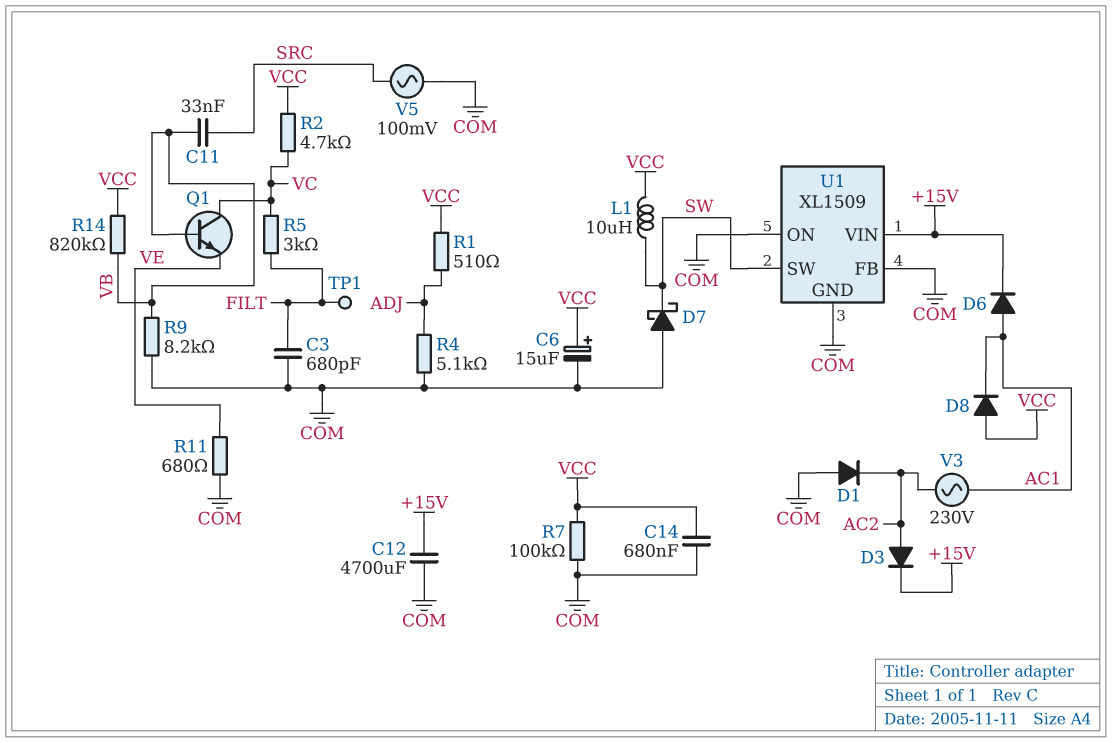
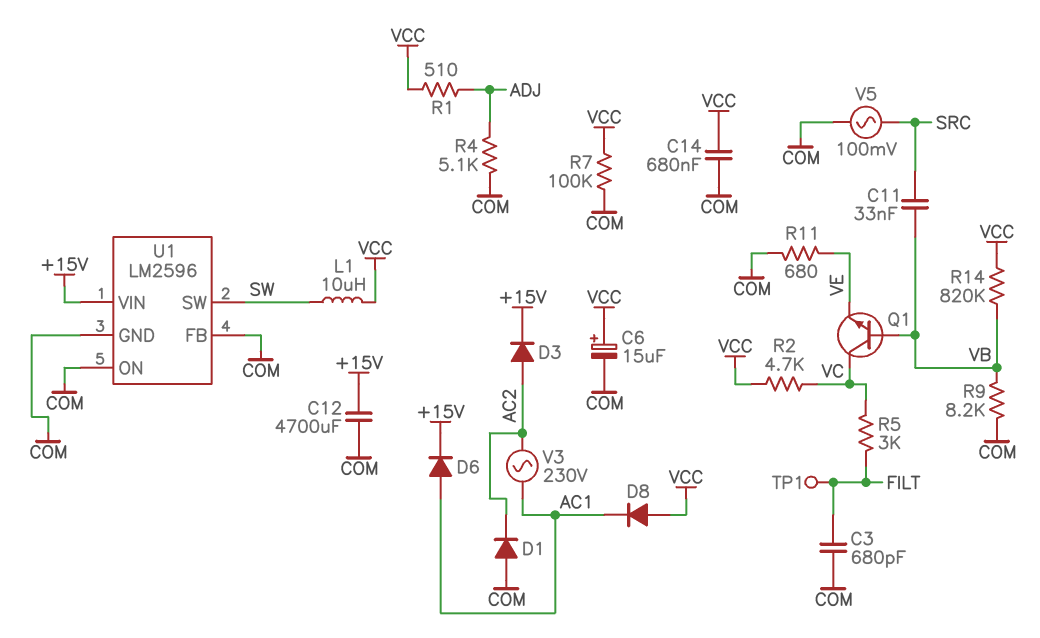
D7: schottky (A COM, K SW) -> none
U1: XL1509 -> LM2596

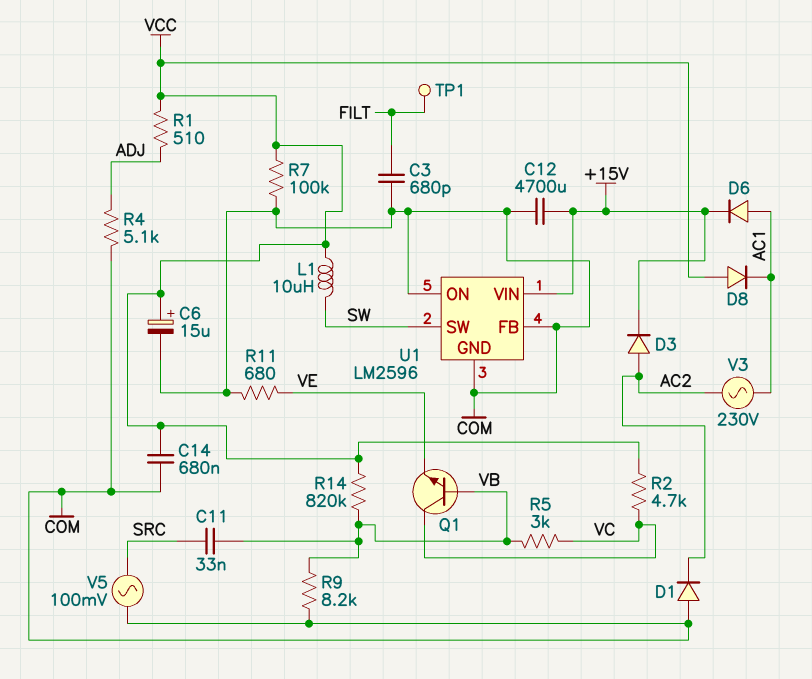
R5: 3k (FILT, VC) -> 3k (VB, VC)

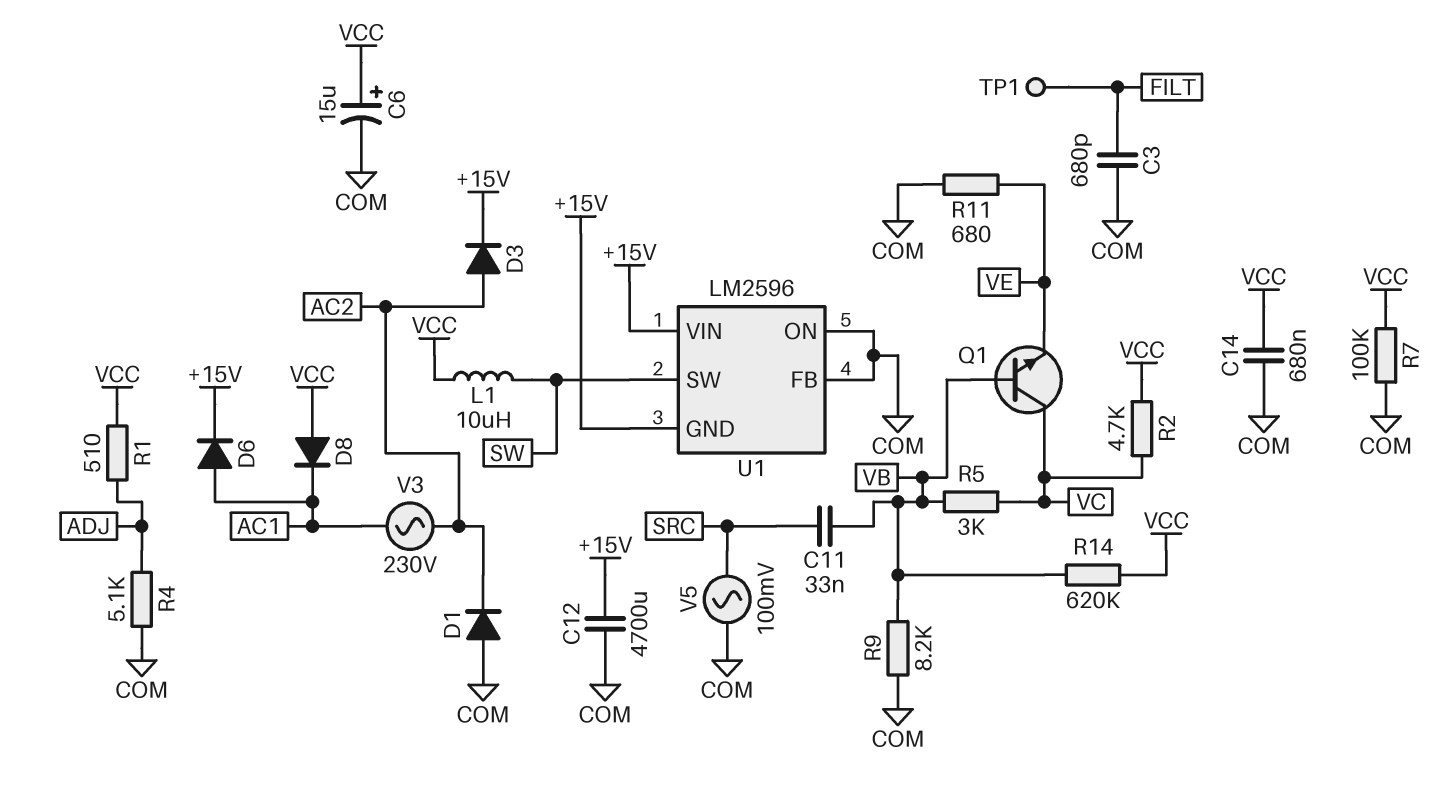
R14: 820k (VB, VCC) -> 620k (VB, VCC)
U1 pin GND: COM -> +15V

